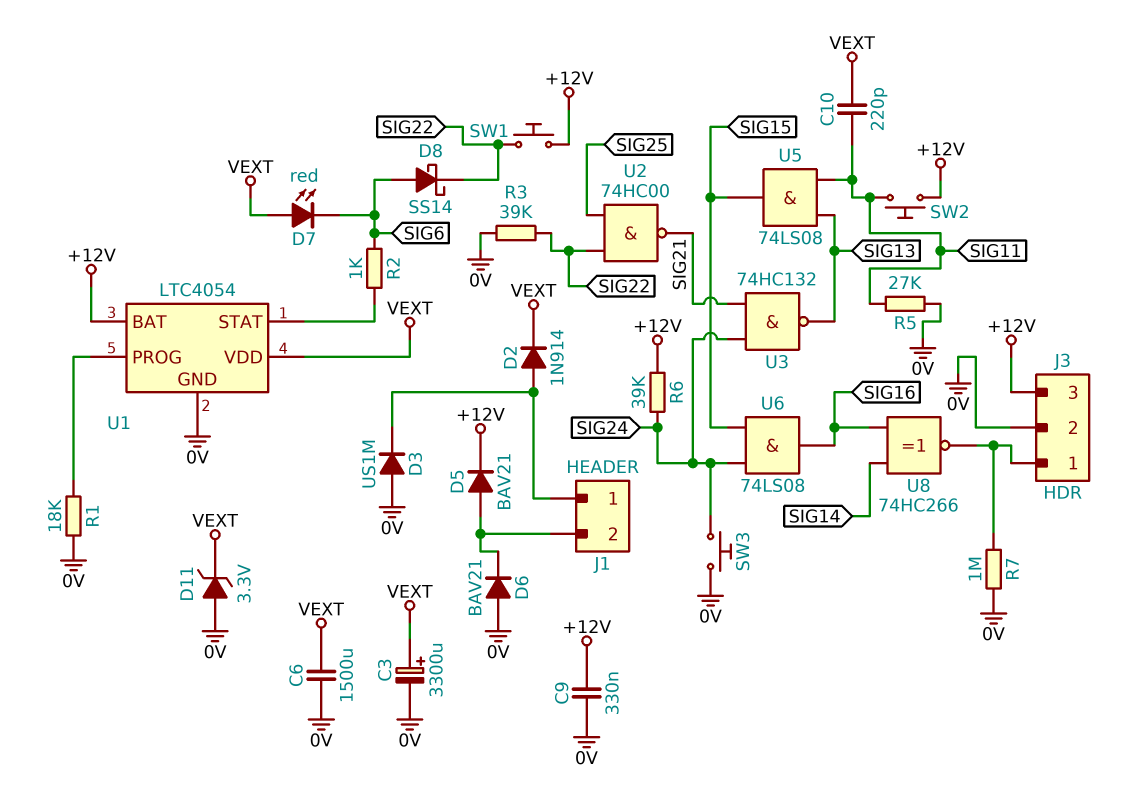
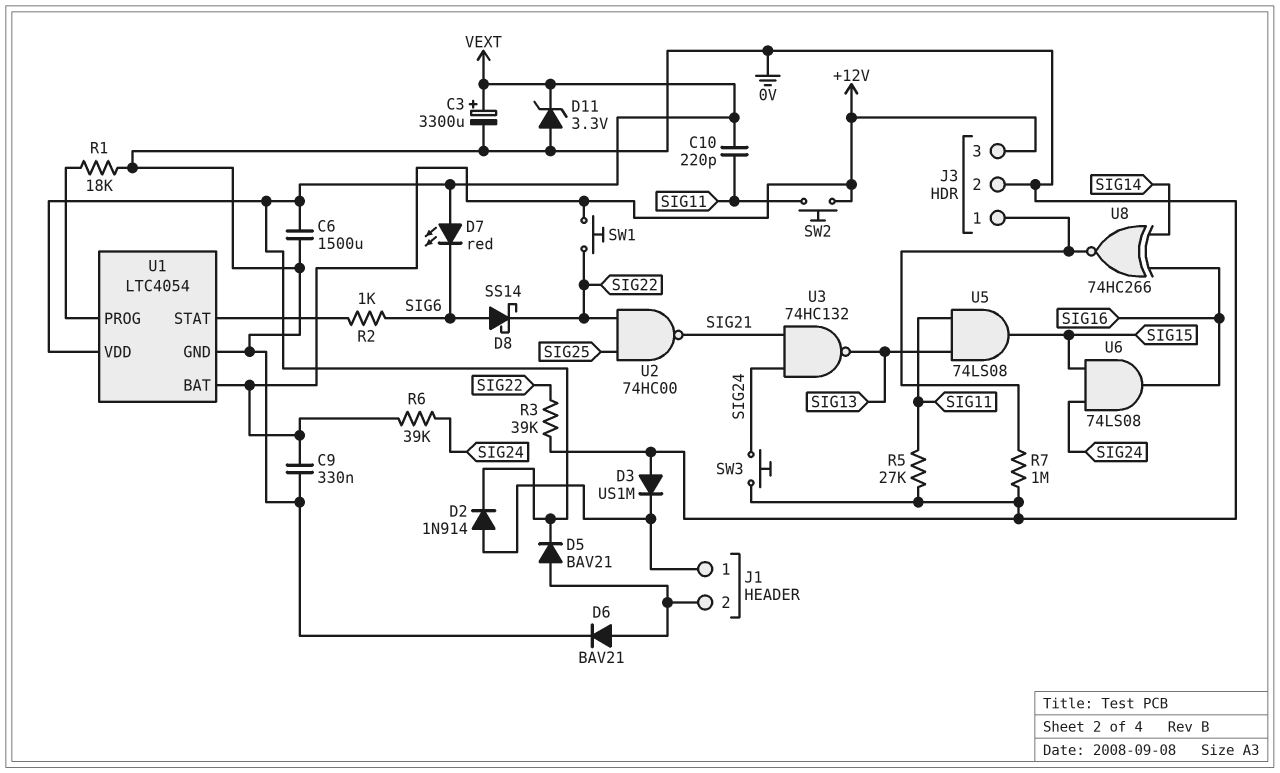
D5: diode BAV21 (A J1/2, K +12V) -> diode BAV21 (A J1/2, K VEXT)
D6: diode BAV21 (A 0V, K J1/2) -> diode BAV21 (A J1/2, K 0V)

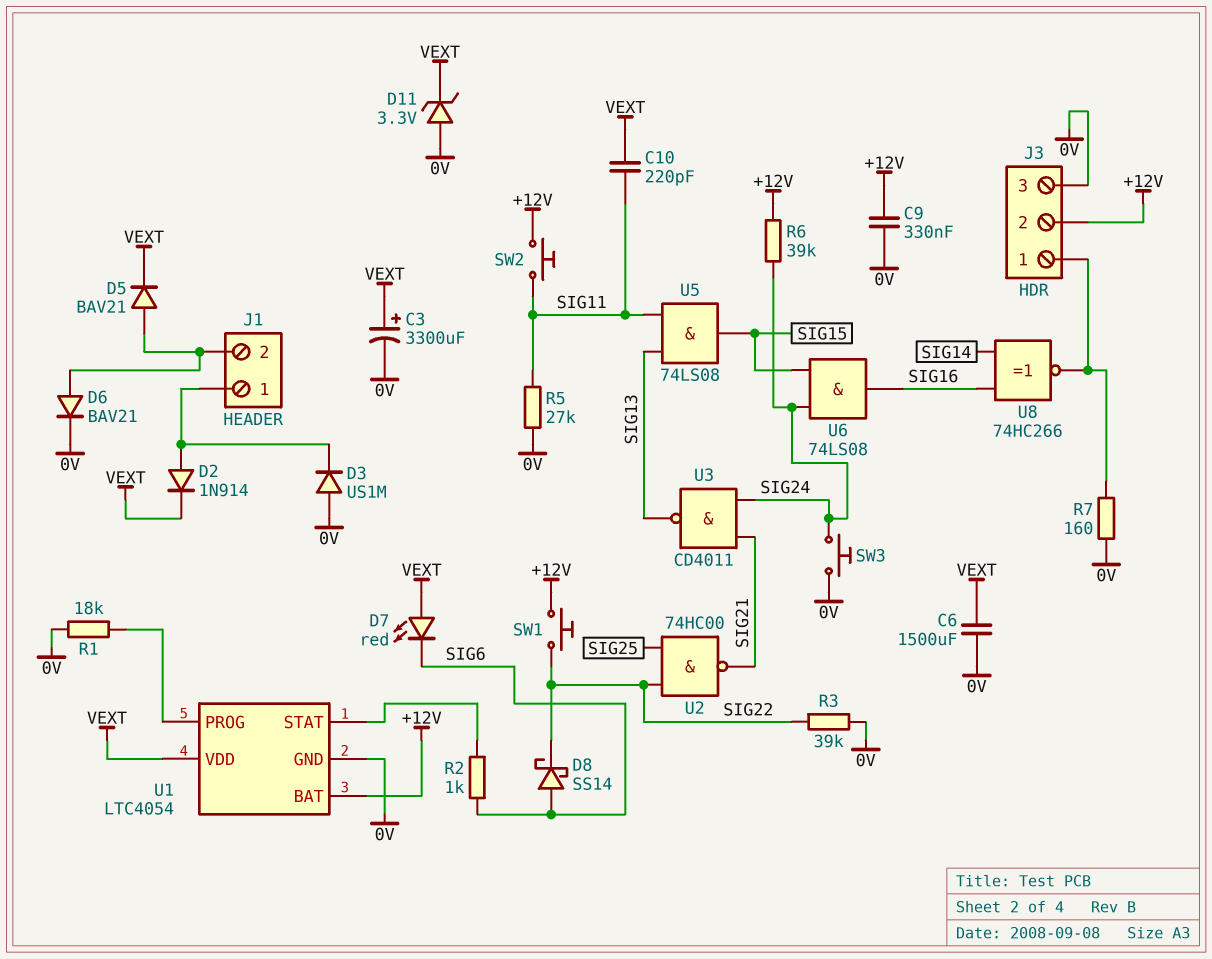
J3 pin 2: 0V -> +12V
J3 pin 3: +12V -> 0V
R7: 1M (0V, J3/1) -> 160 (0V, J3/1)
U3: NAND 74HC132 (in SIG21, in SIG24, out SIG13) -> NAND CD4011 (in SIG21, in SIG24, out SIG13)

